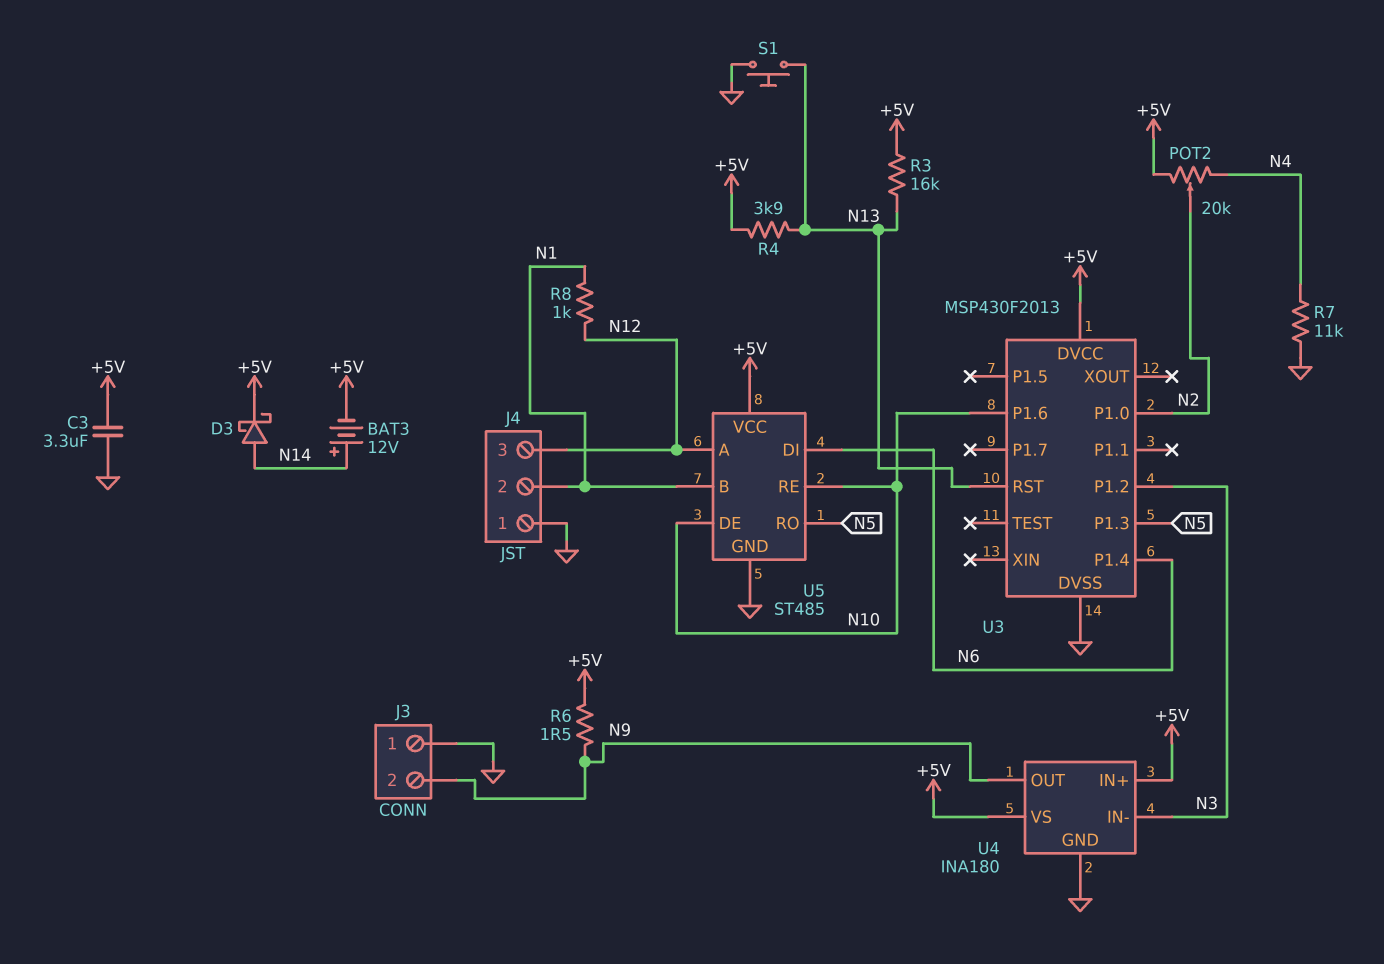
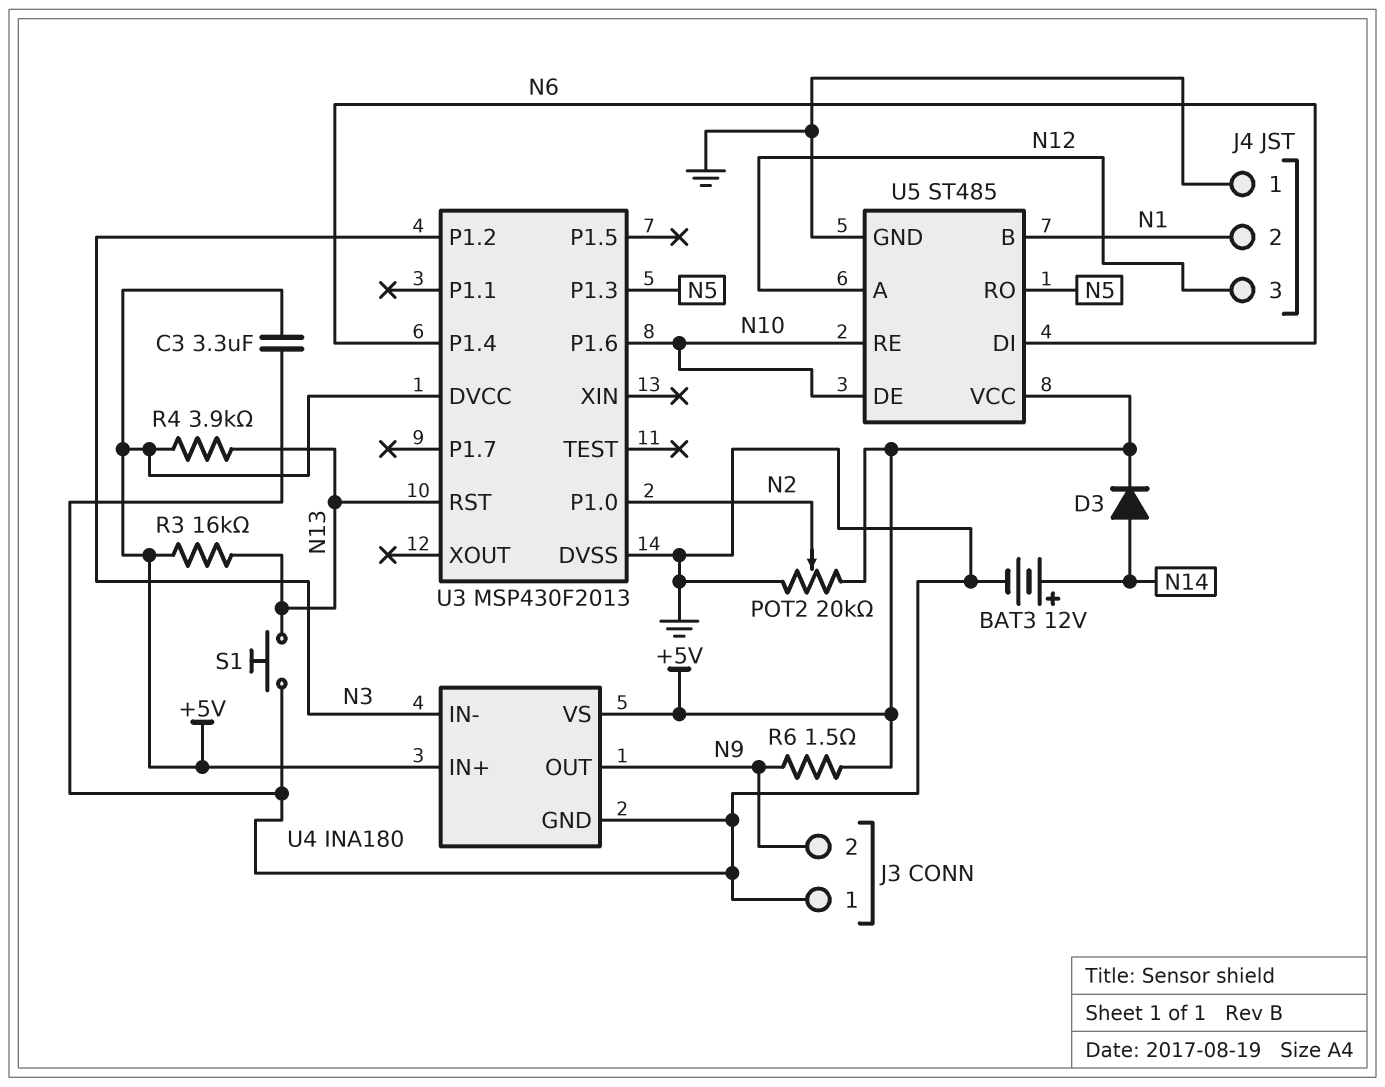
BAT3: 12V (plus N14, minus +5V) -> 12V (plus N14, minus GND)
D3: schottky (A N14, K +5V) -> diode (A N14, K +5V)
POT2: 20k (+5V, N4, wiper N2) -> 20k (+5V, GND, wiper N2)
R7: 11k (GND, N4) -> none
R8: 1k (N1, N12) -> none

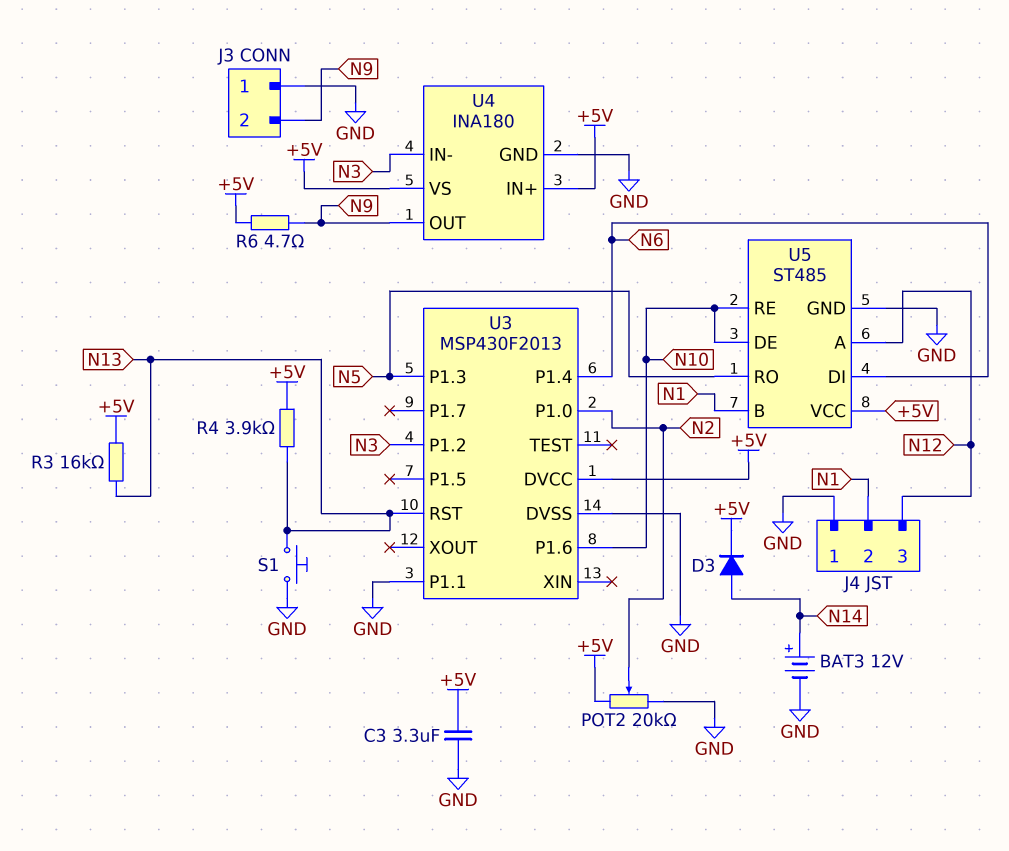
R6: 1.5 (+5V, N9) -> 4.7 (+5V, N9)
U3 pin P1.1: none -> GND

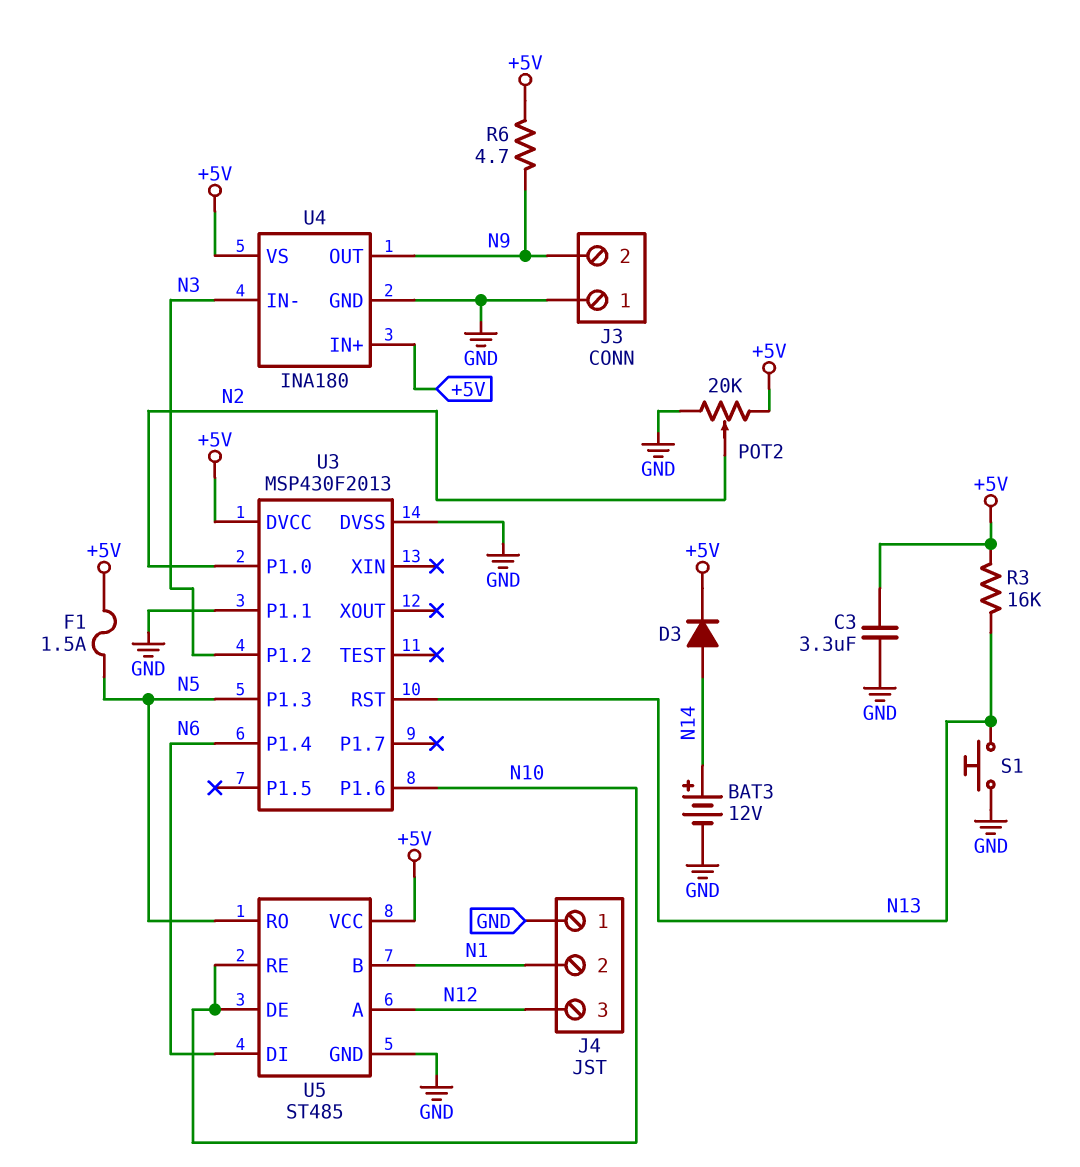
F1: none -> 1.5A (+5V, N5)
R4: 3.9k (+5V, N13) -> none

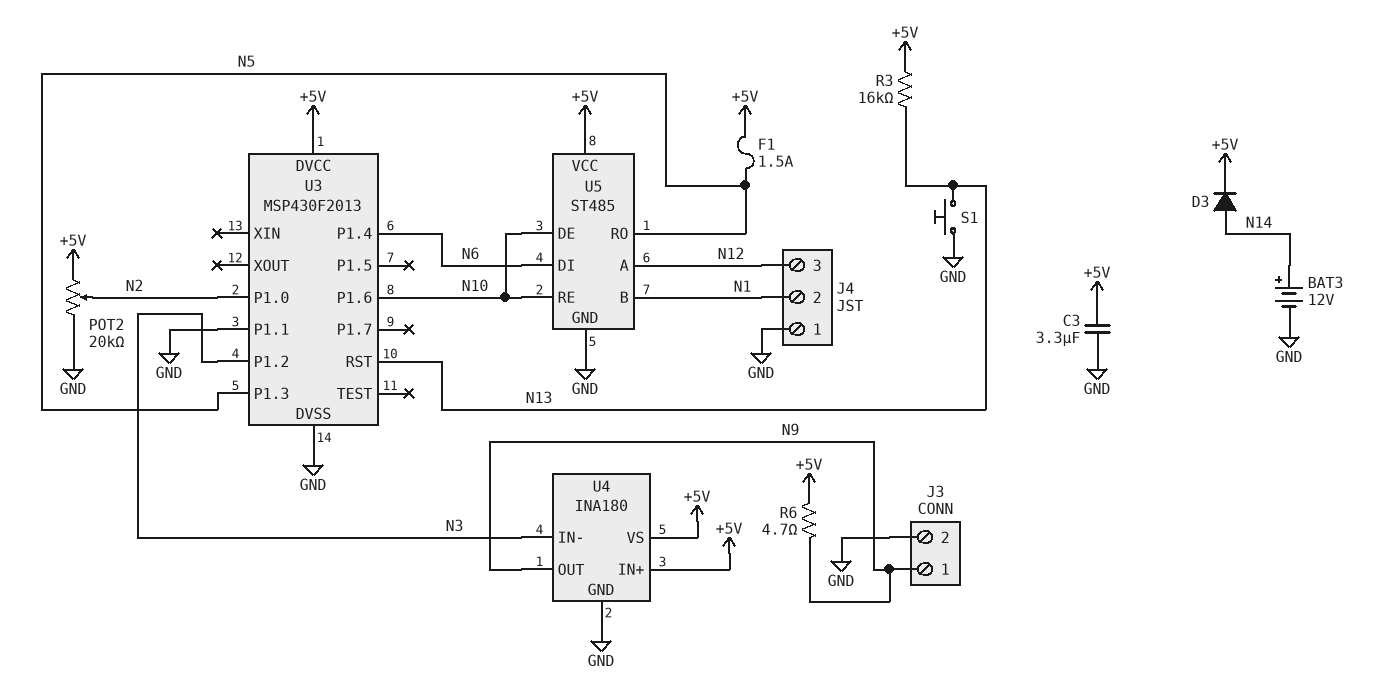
J3 pin 1: GND -> N9
J3 pin 2: N9 -> GND

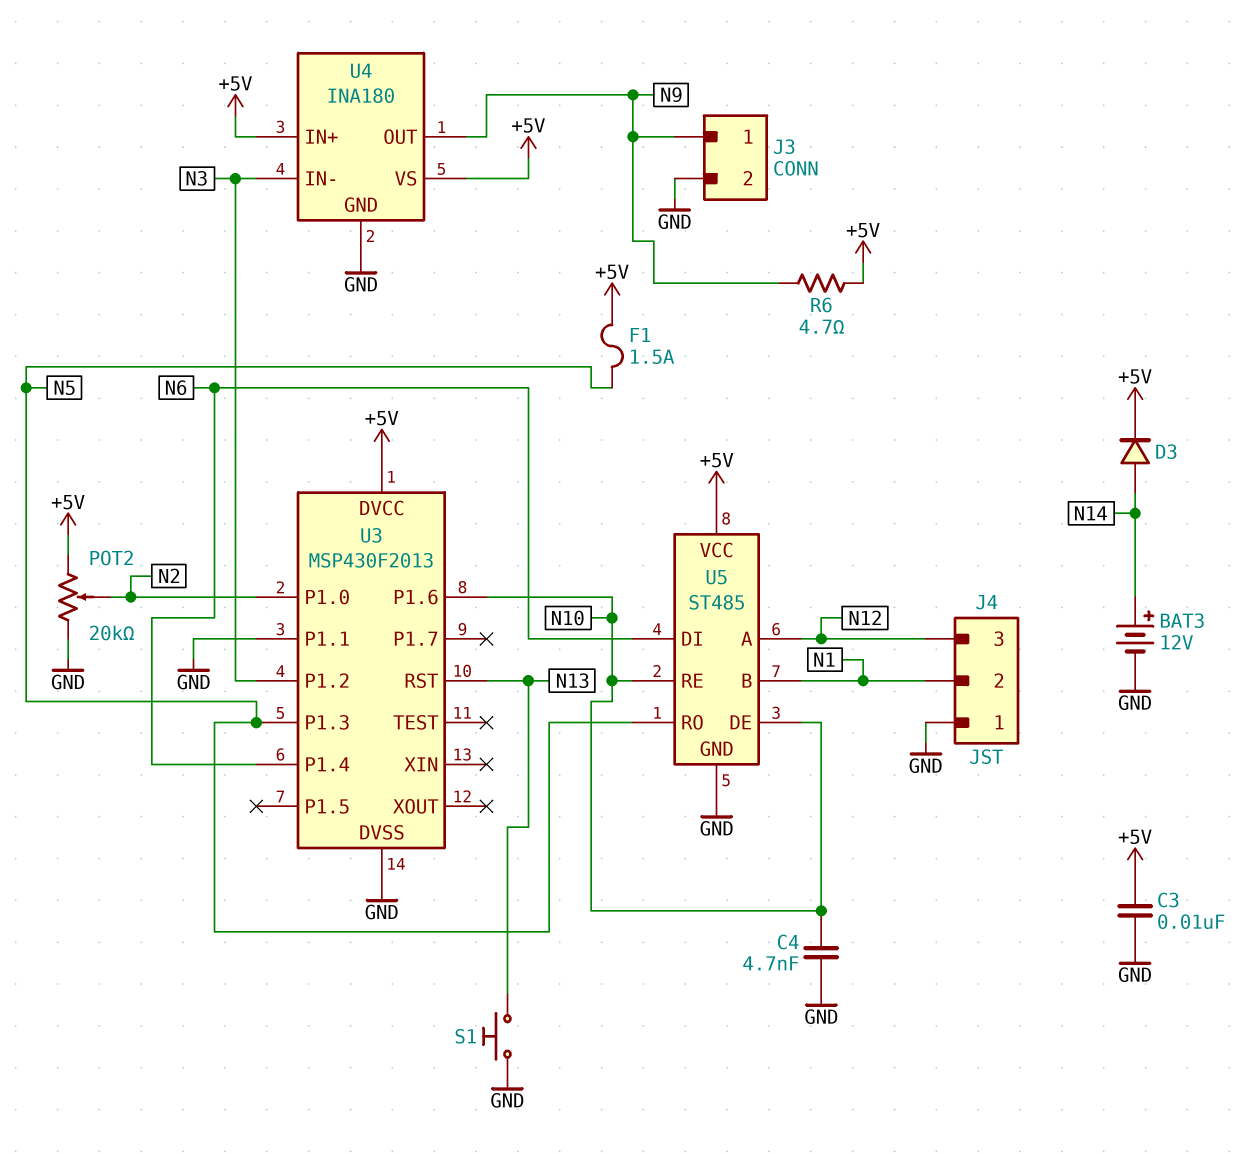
C3: 3.3uF (+5V, GND) -> 10nF (+5V, GND)
C4: none -> 4.7nF (GND, N10)
R3: 16k (+5V, N13) -> none

